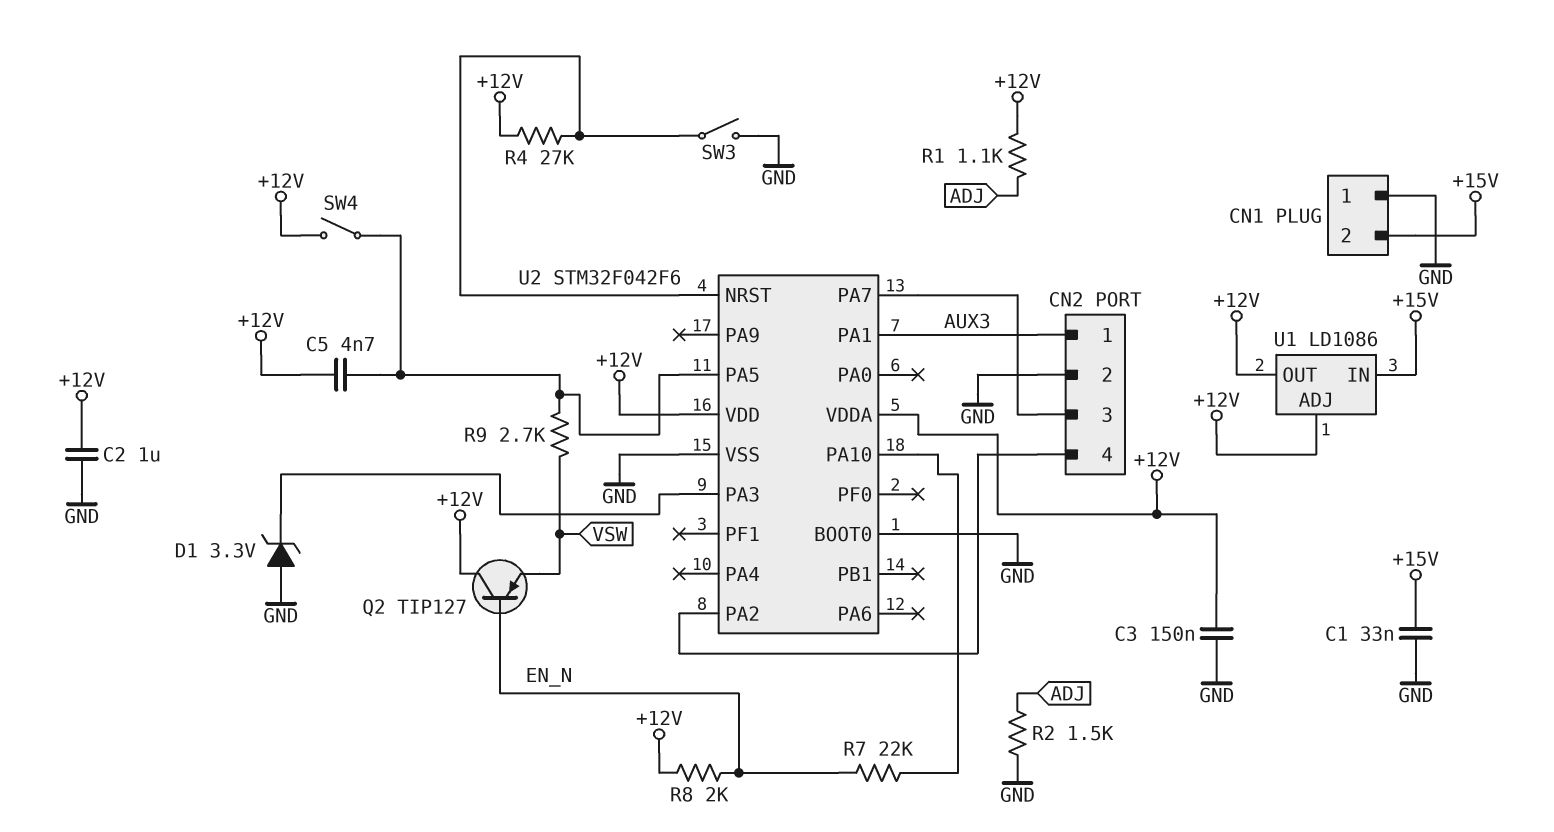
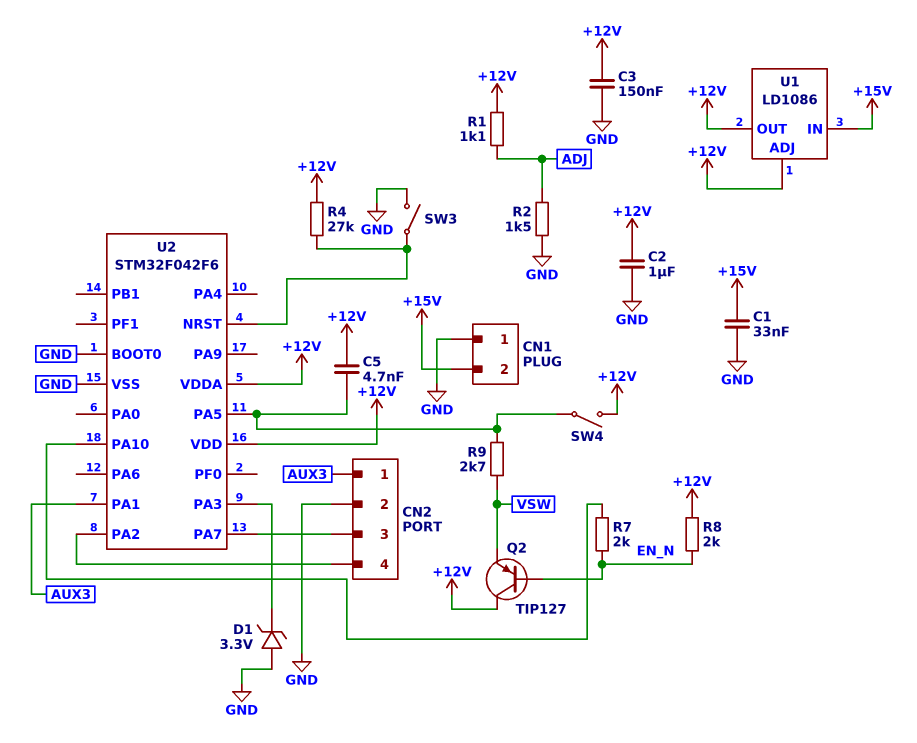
R7: 22k (EN_N, U2/PA10) -> 2k (EN_N, U2/PA10)

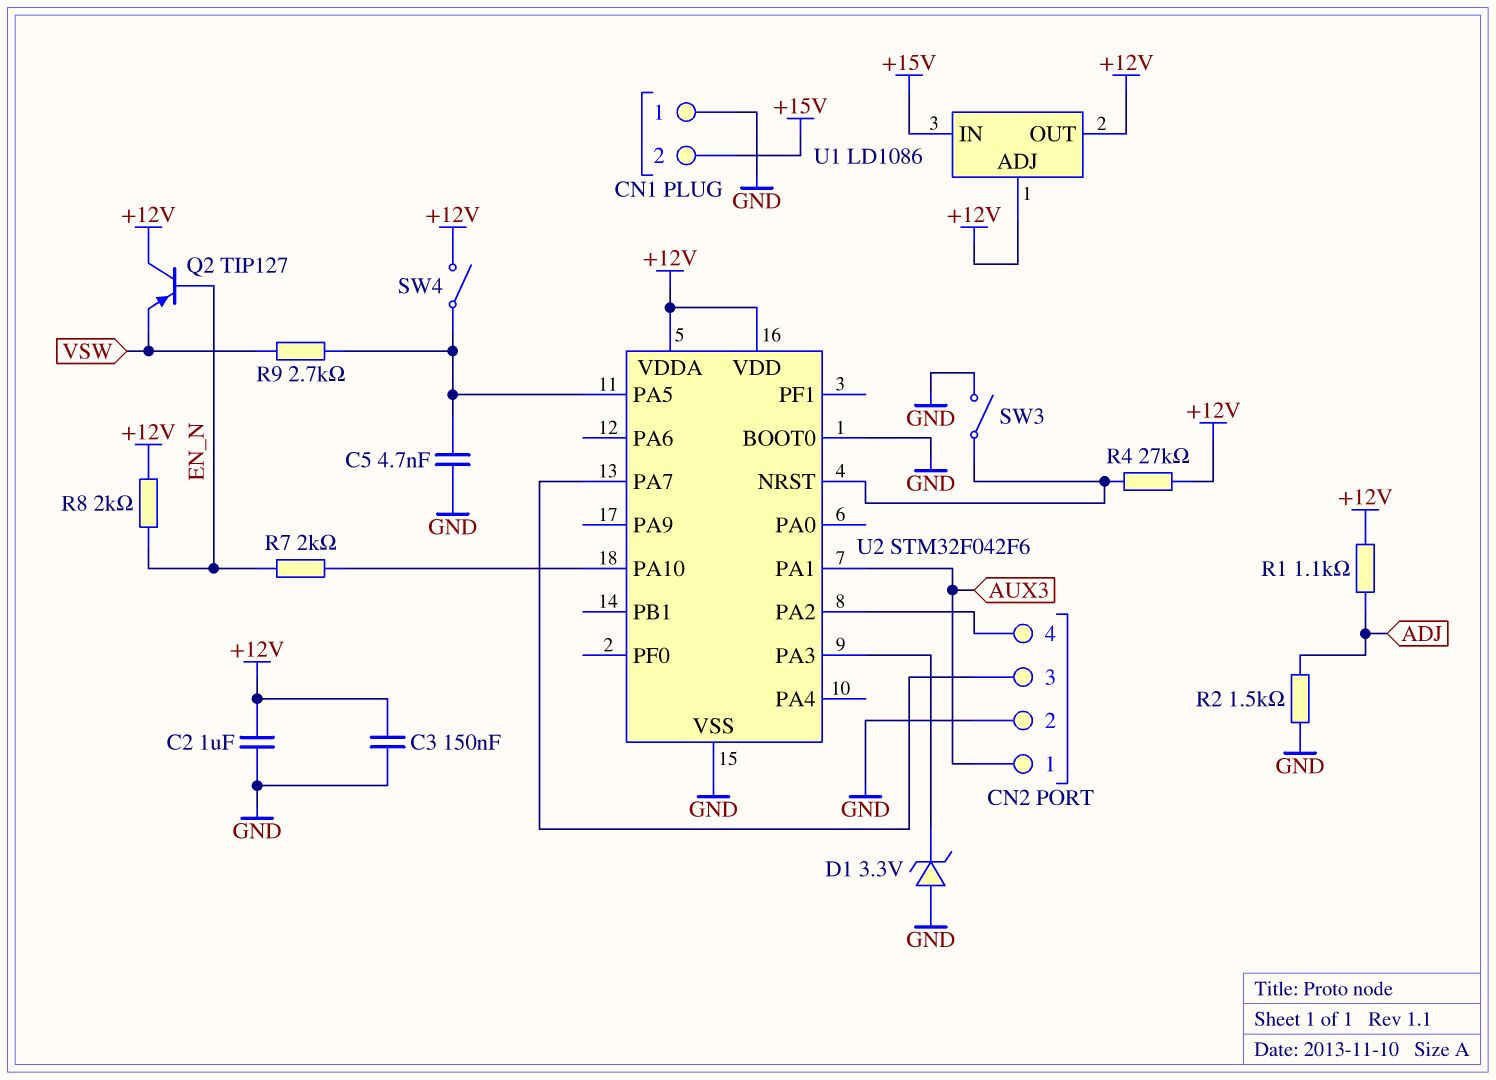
C1: 33nF (+15V, GND) -> none
C5: 4.7nF (+12V, U2/PA5) -> 4.7nF (GND, U2/PA5)

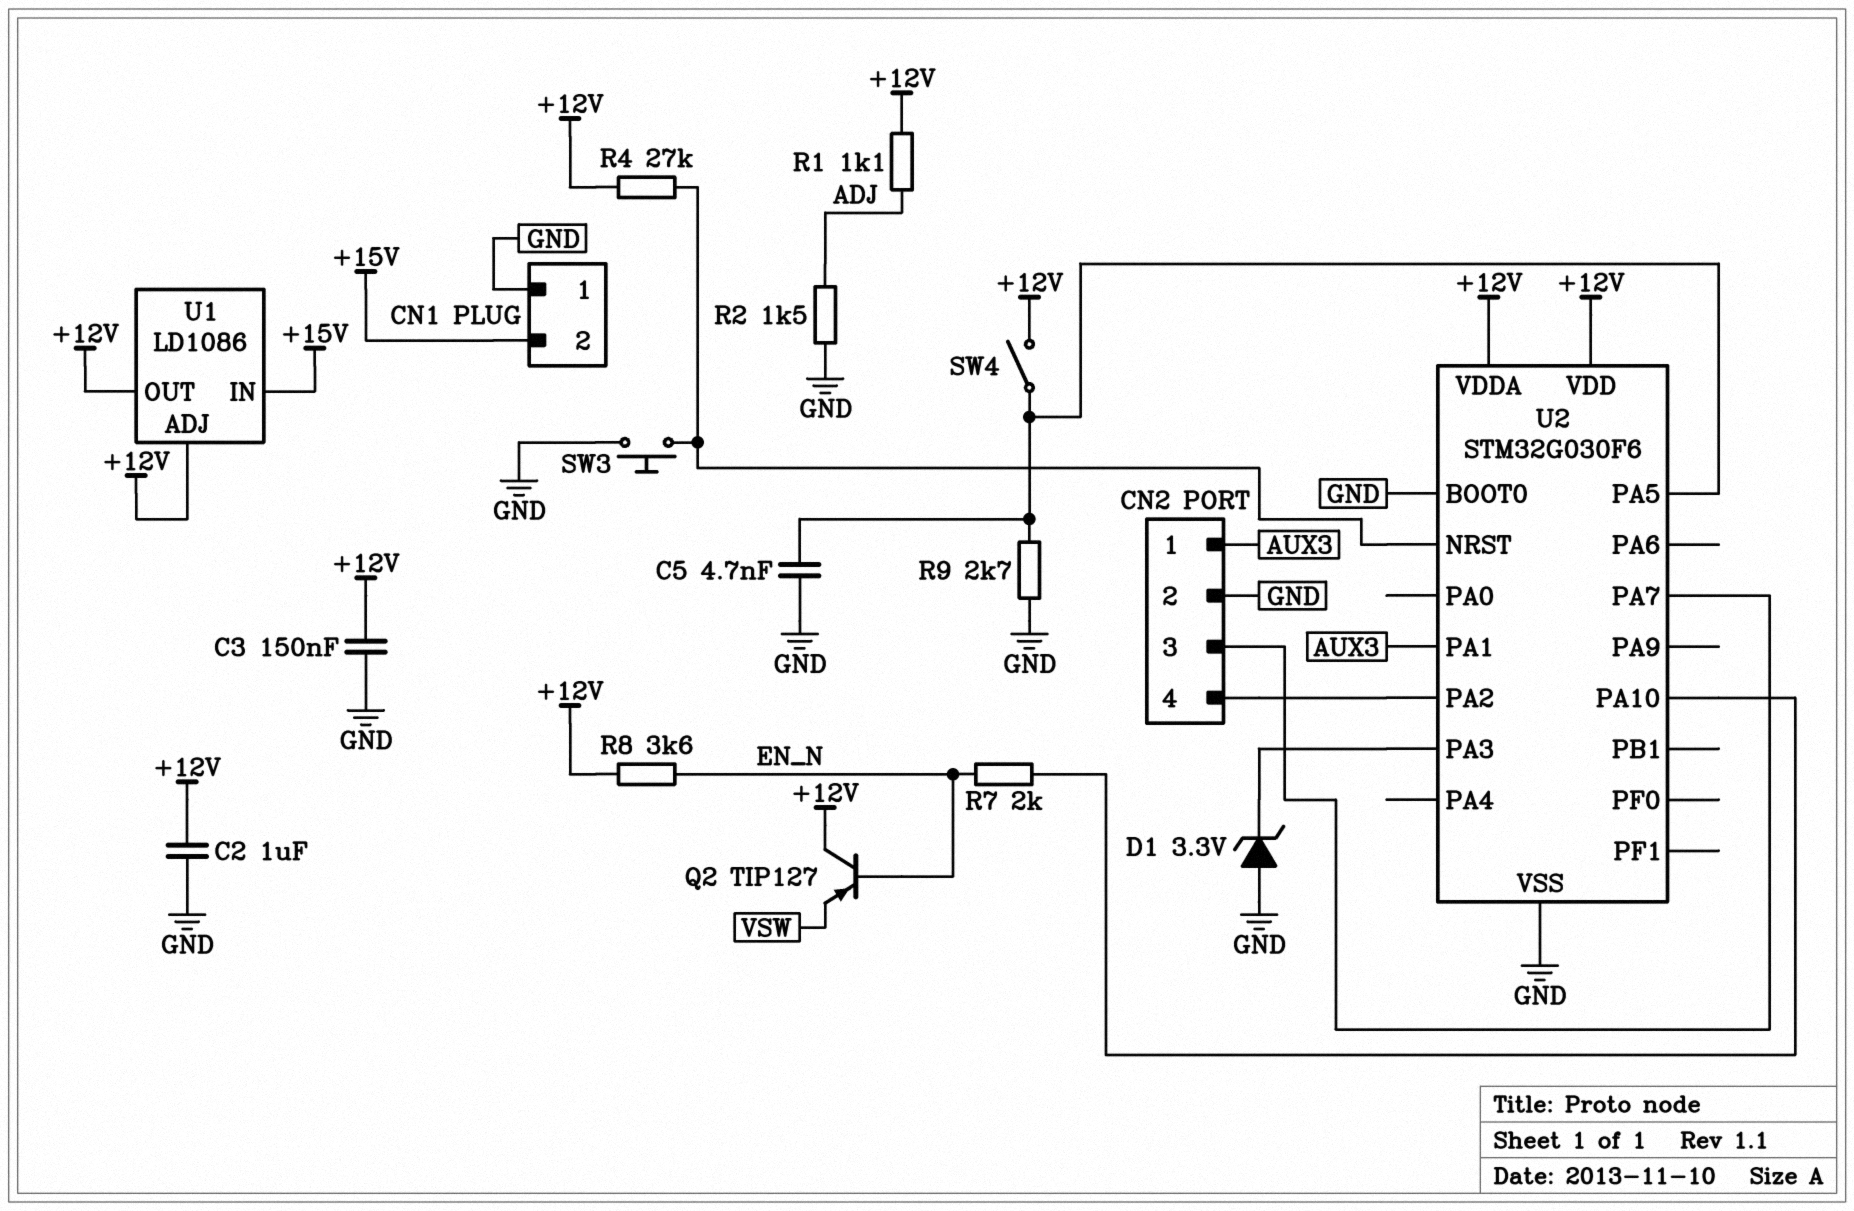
R8: 2k (+12V, EN_N) -> 3.6k (+12V, EN_N)
R9: 2.7k (U2/PA5, VSW) -> 2.7k (GND, U2/PA5)
SW3: switch (GND, U2/NRST) -> button (GND, U2/NRST)
U2: STM32F042F6 -> STM32G030F6

